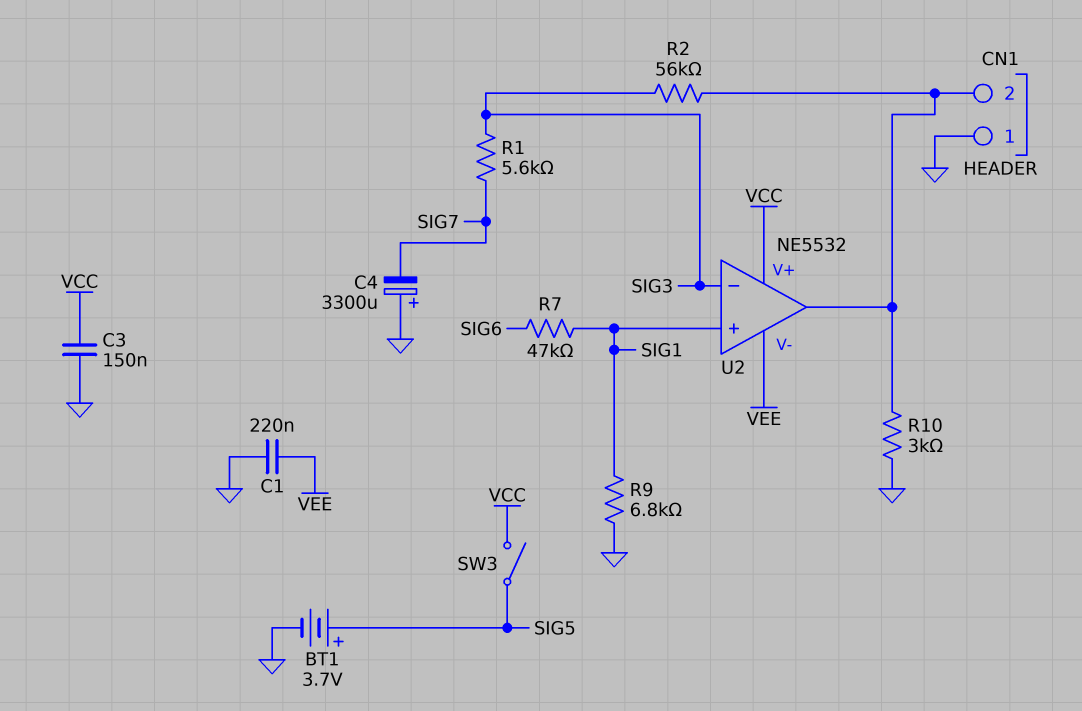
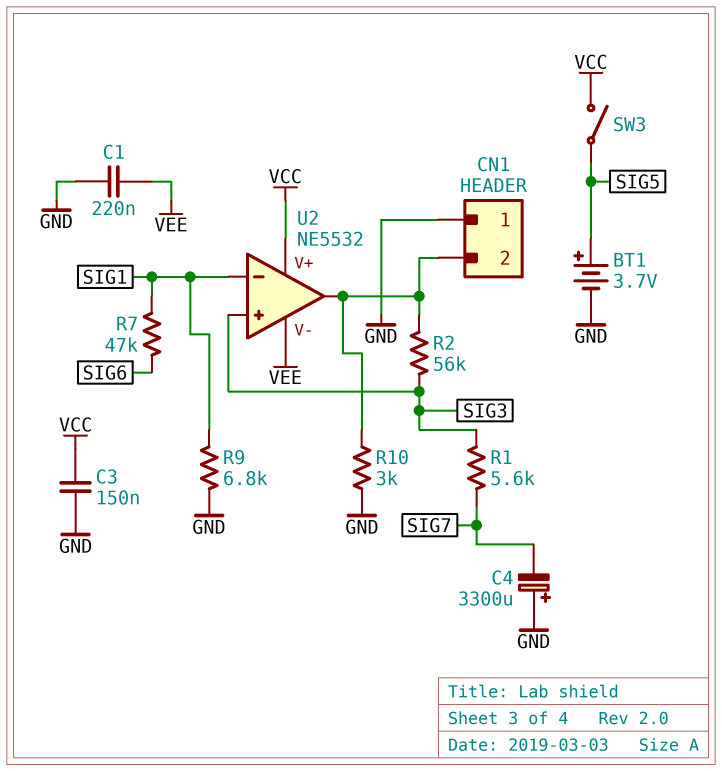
U2 pin in+: SIG1 -> SIG3
U2 pin in-: SIG3 -> SIG1

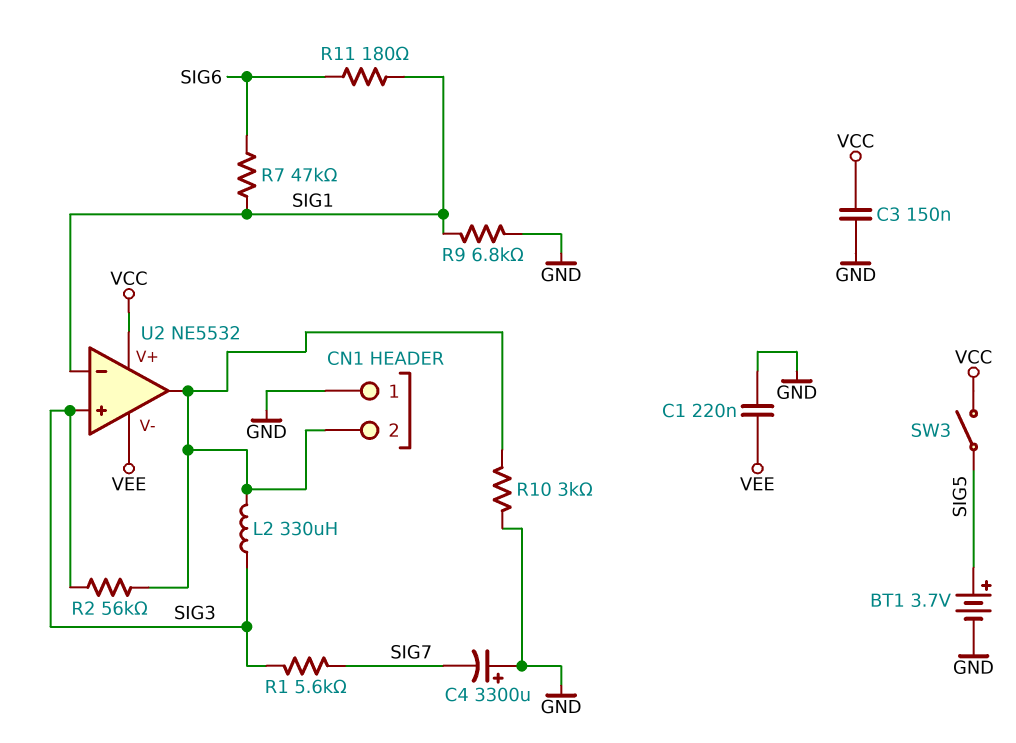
L2: none -> 330uH (CN1/2, SIG3)
R11: none -> 180 (SIG1, SIG6)

